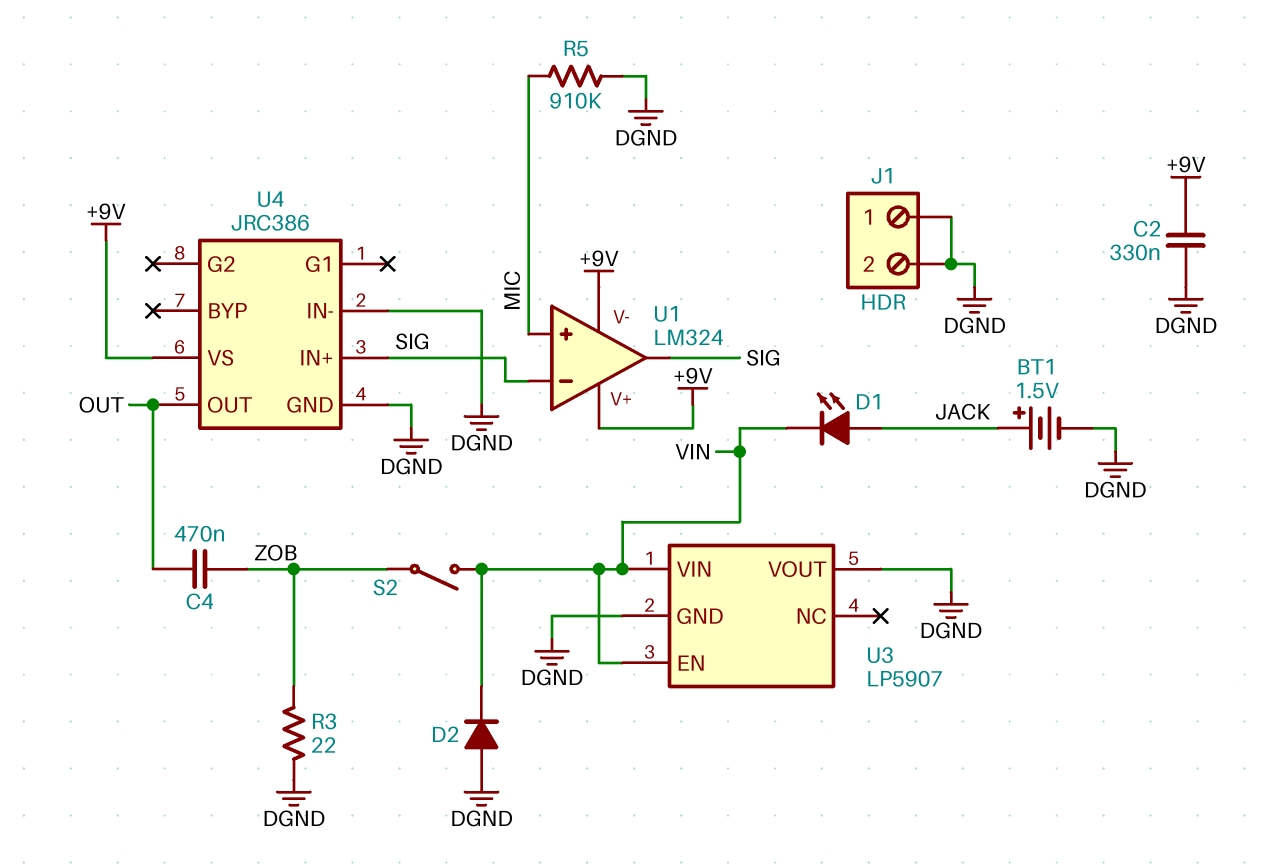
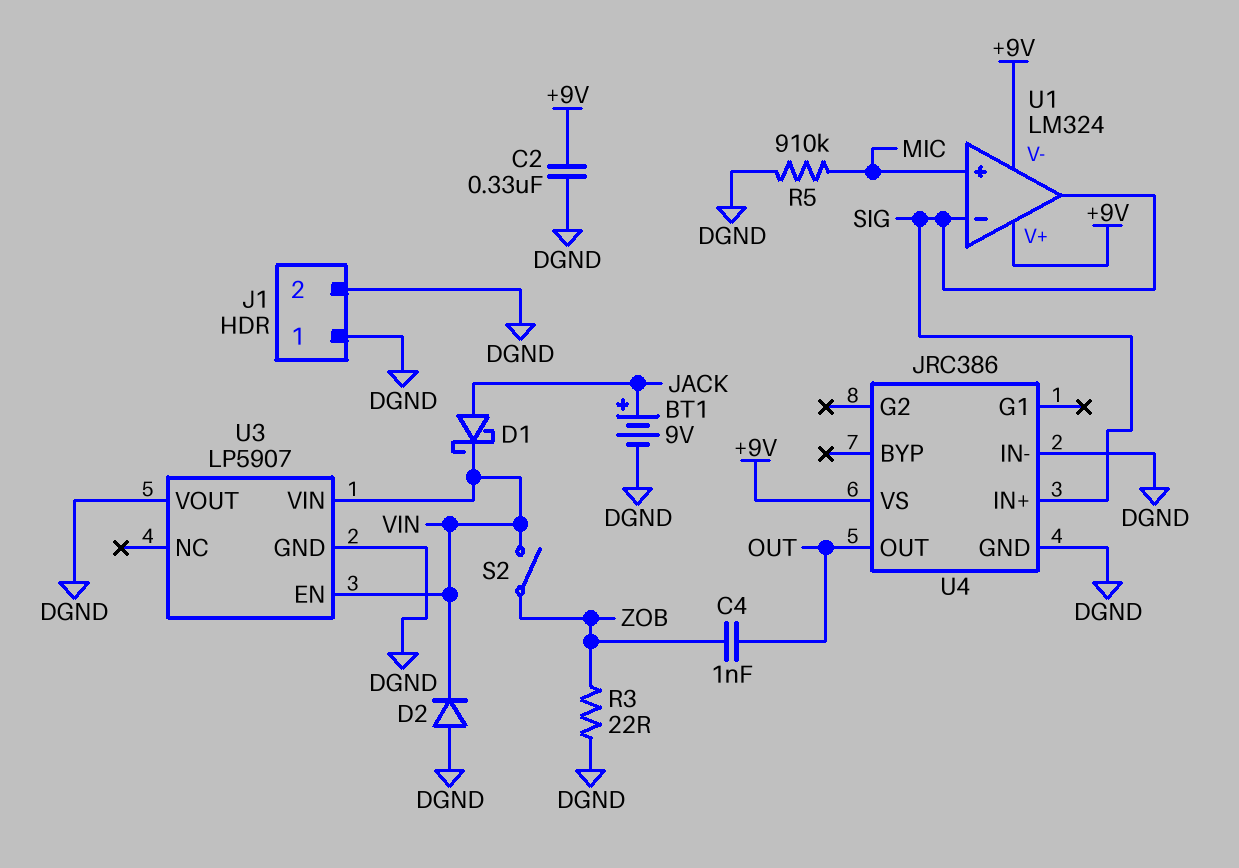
BT1: 1.5V (plus JACK, minus DGND) -> 9V (plus JACK, minus DGND)
C4: 470nF (OUT, ZOB) -> 1nF (OUT, ZOB)
D1: LED (A JACK, K VIN) -> schottky (A JACK, K VIN)

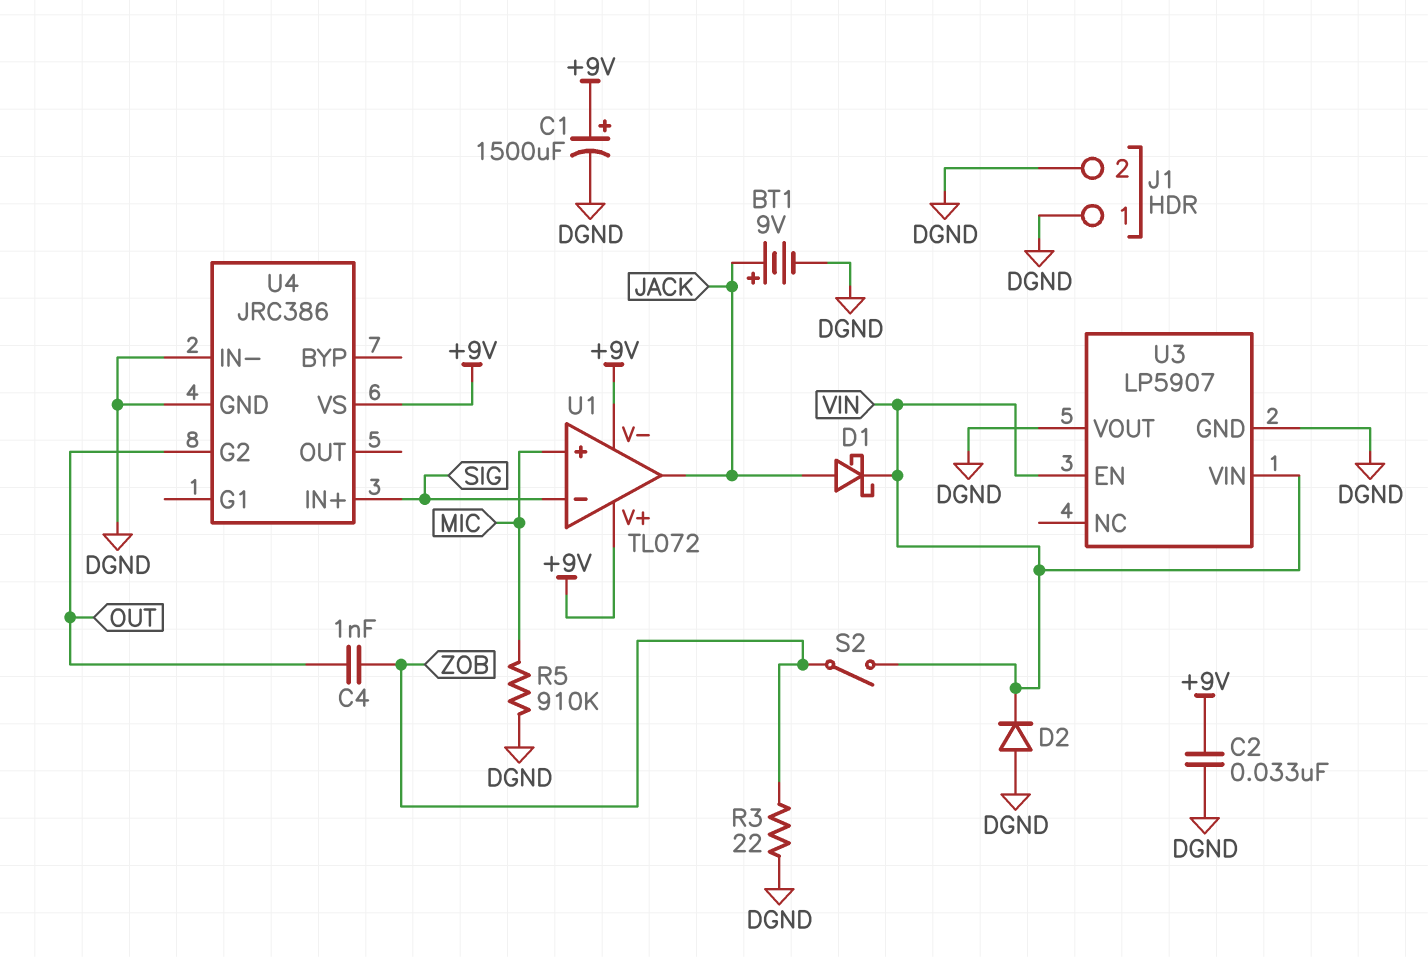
C1: none -> 1500uF (plus +9V, minus DGND)
C2: 330nF (+9V, DGND) -> 33nF (+9V, DGND)
U1: LM324 -> TL072
U1 pin out: SIG -> JACK
U4 pin G2: none -> OUT
U4 pin OUT: OUT -> none

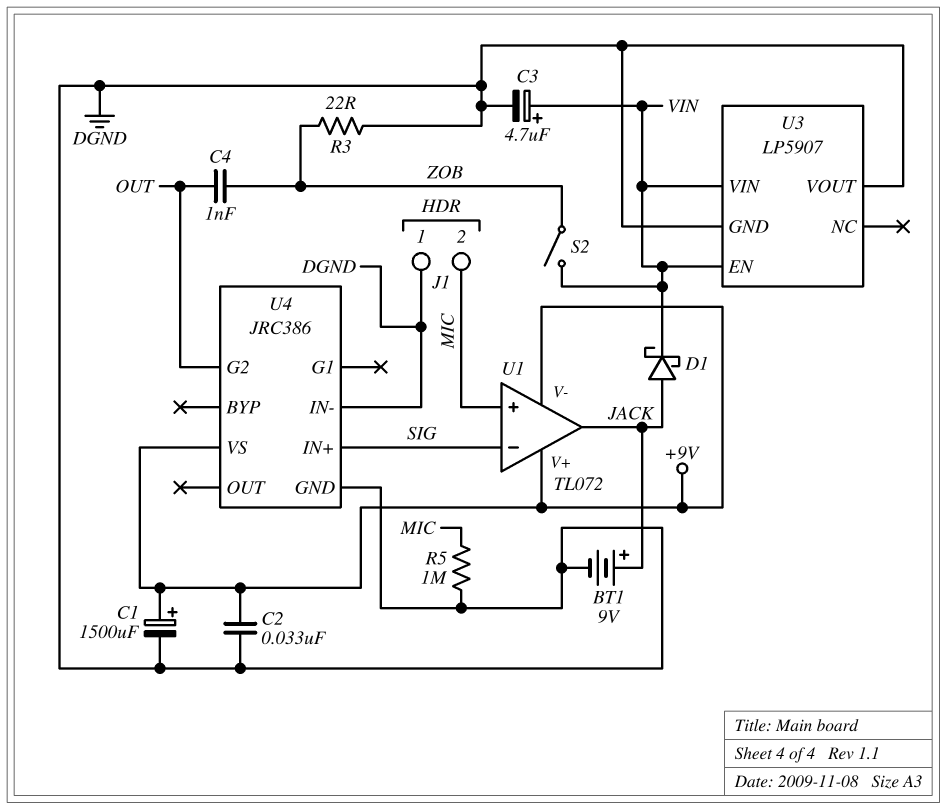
C3: none -> 4.7uF (plus VIN, minus DGND)
D2: diode (A DGND, K VIN) -> none
J1 pin 2: DGND -> MIC
R5: 910k (DGND, MIC) -> 1M (DGND, MIC)

